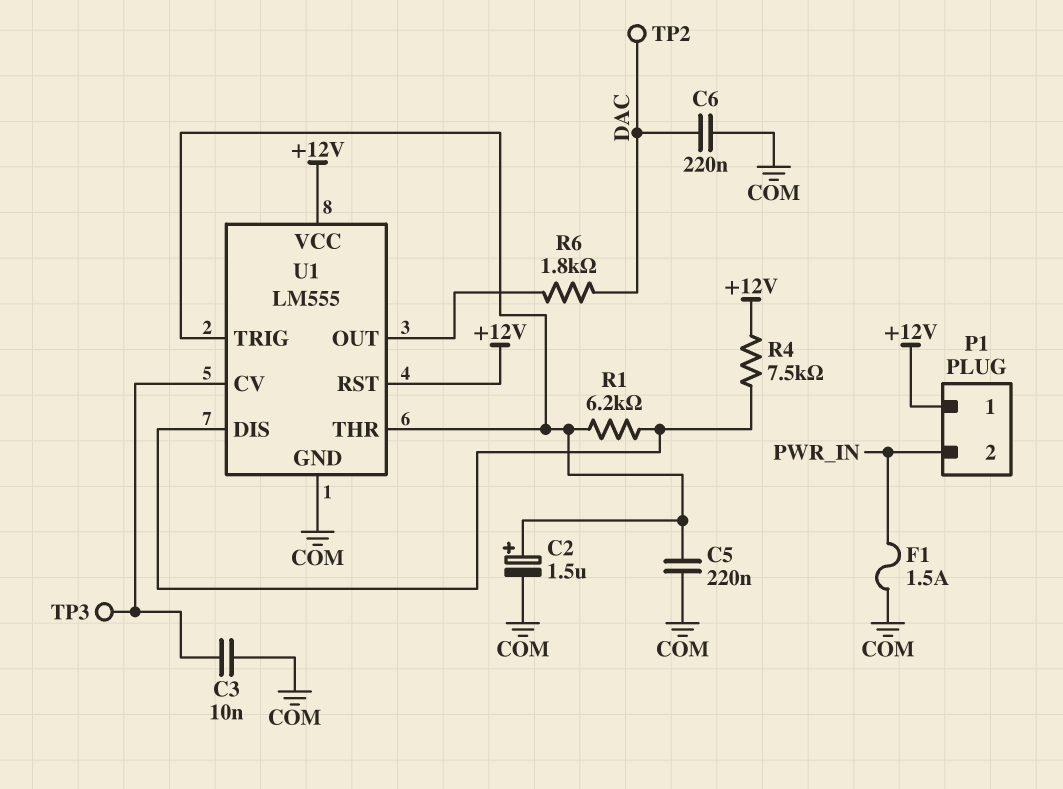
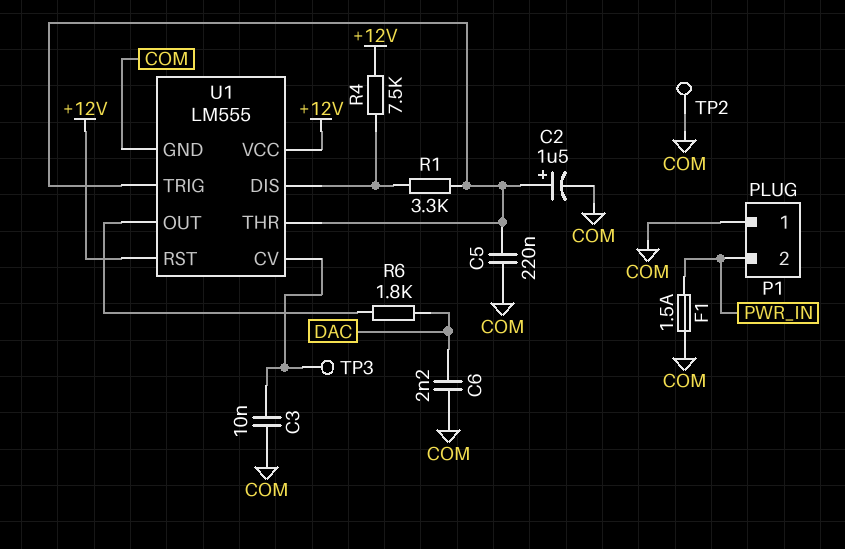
C6: 220nF (COM, DAC) -> 2.2nF (COM, DAC)
P1 pin 1: +12V -> COM
R1: 6.2k (U1/DIS, U1/THR) -> 3.3k (U1/DIS, U1/THR)
TP2: test point (DAC) -> test point (COM)

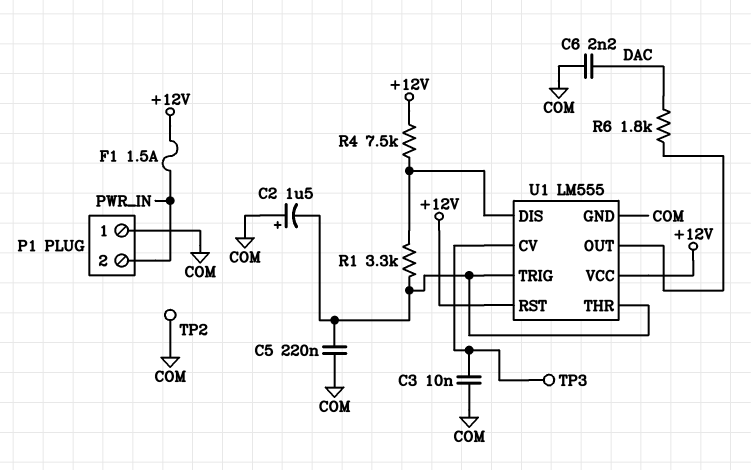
C2: 1.5uF (plus U1/THR, minus COM) -> 1.5uF (plus COM, minus U1/THR)
F1: 1.5A (COM, PWR_IN) -> 1.5A (+12V, PWR_IN)

